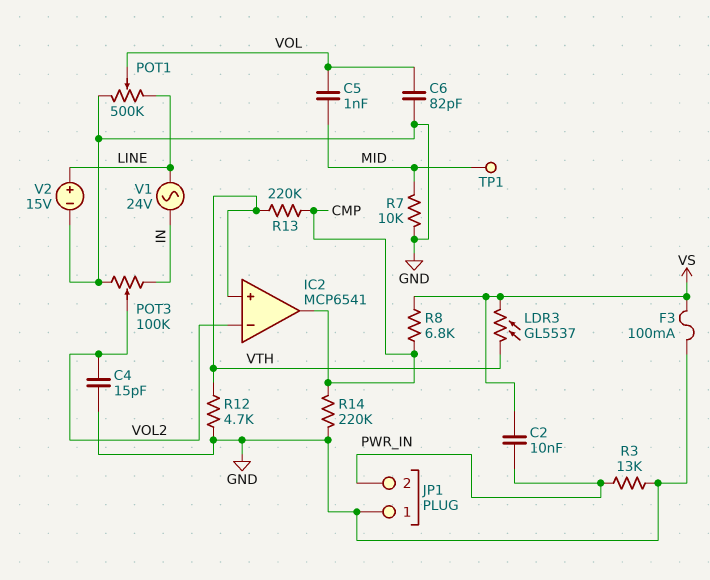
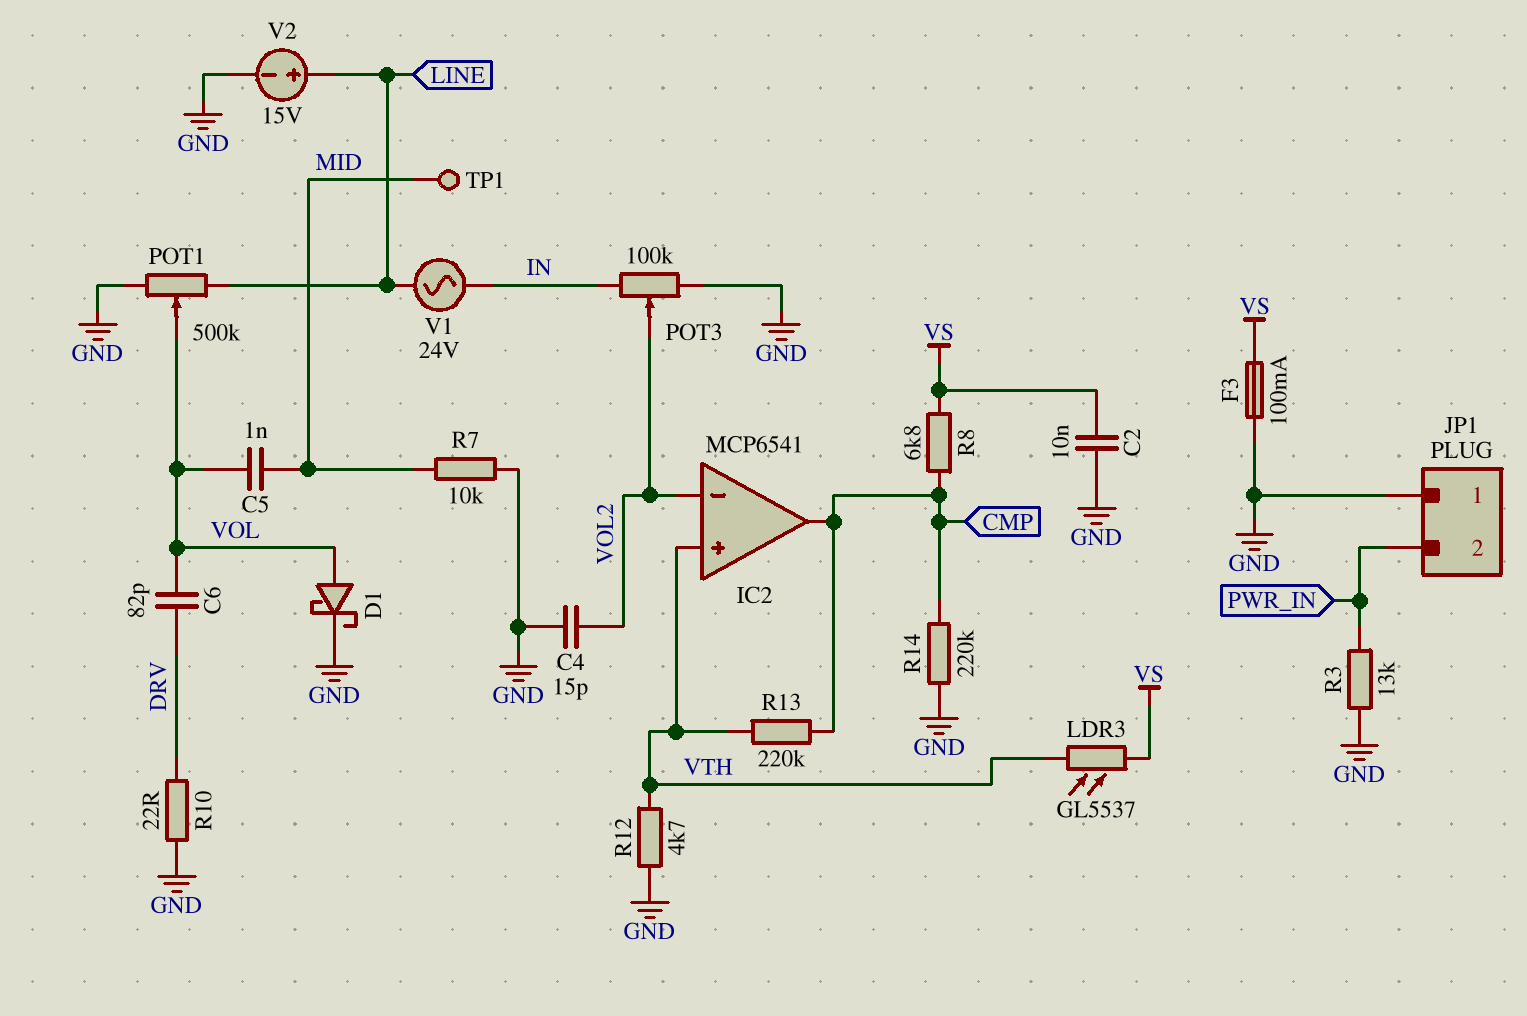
C2: 10nF (PWR_IN, VS) -> 10nF (GND, VS)
C6: 82pF (GND, VOL) -> 82pF (DRV, VOL)
D1: none -> schottky (A VOL, K GND)
R10: none -> 22 (DRV, GND)

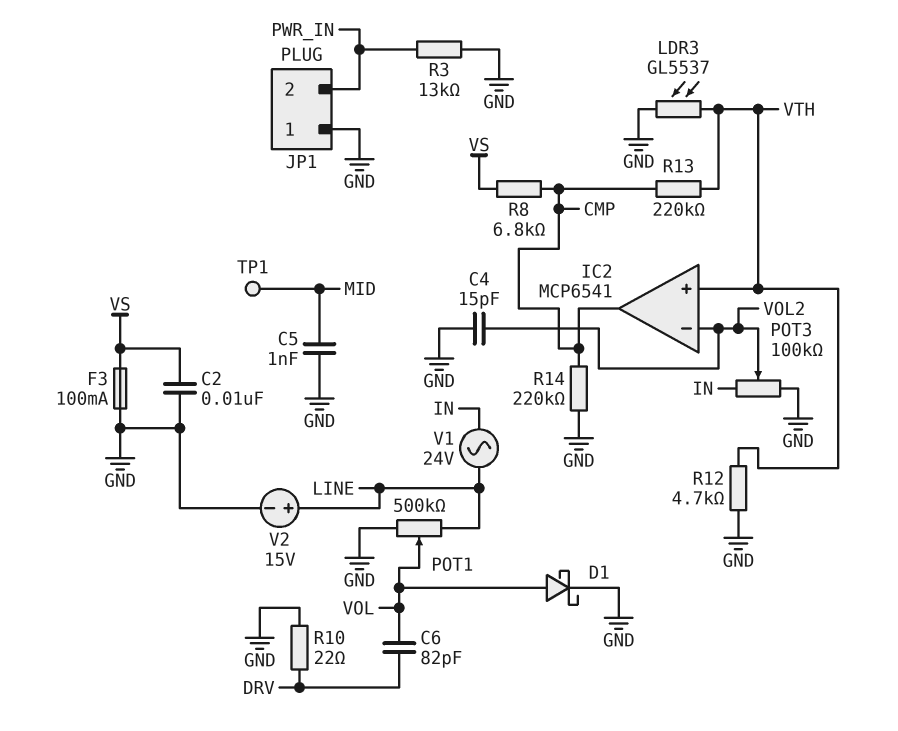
C5: 1nF (MID, VOL) -> 1nF (GND, MID)
LDR3: GL5537 (VS, VTH) -> GL5537 (GND, VTH)
R7: 10k (GND, MID) -> none

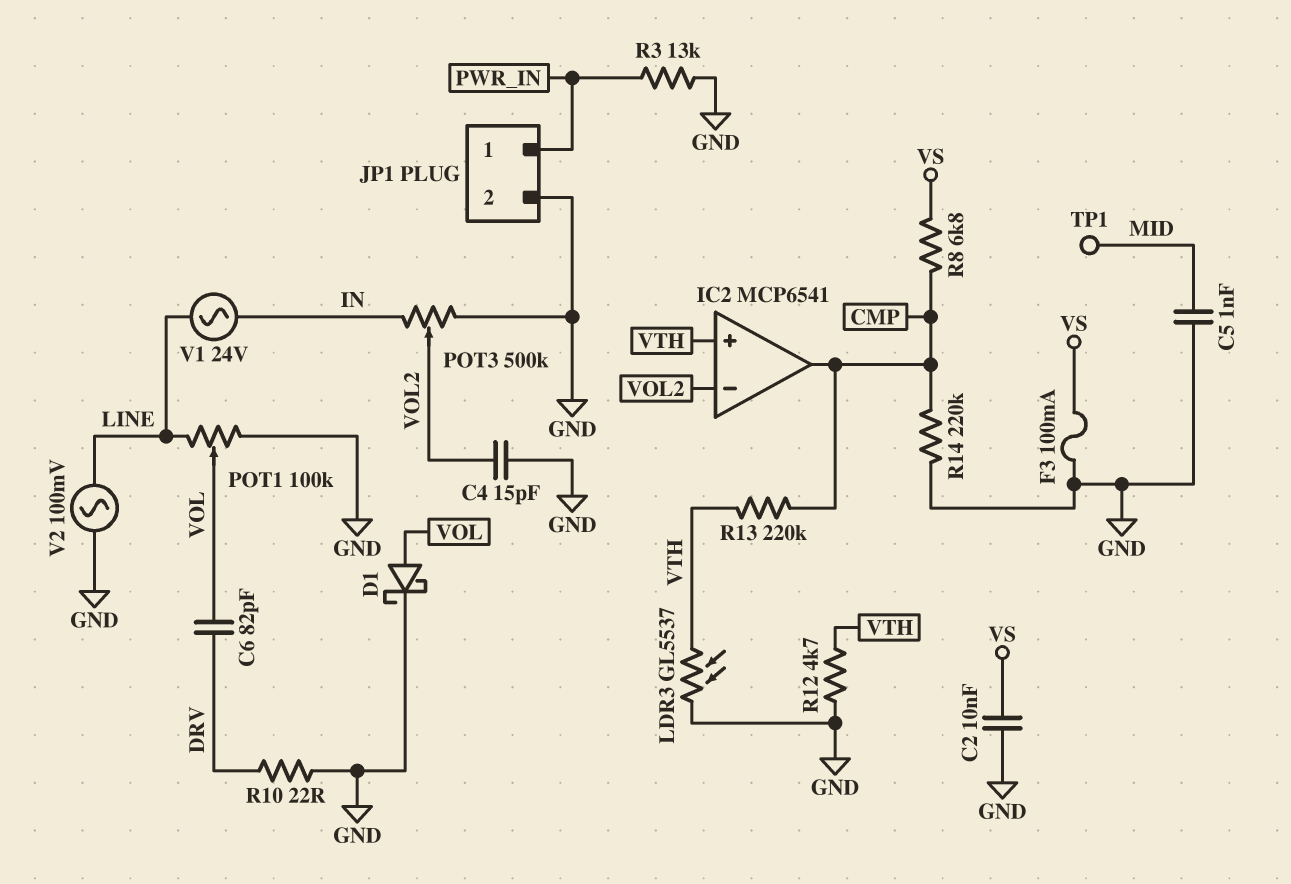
JP1 pin 1: GND -> PWR_IN
JP1 pin 2: PWR_IN -> GND
POT1: 500k (GND, LINE, wiper VOL) -> 100k (GND, LINE, wiper VOL)
POT3: 100k (GND, IN, wiper VOL2) -> 500k (GND, IN, wiper VOL2)
V2: 15V (plus LINE, minus GND) -> AC 100mV (GND, LINE)

